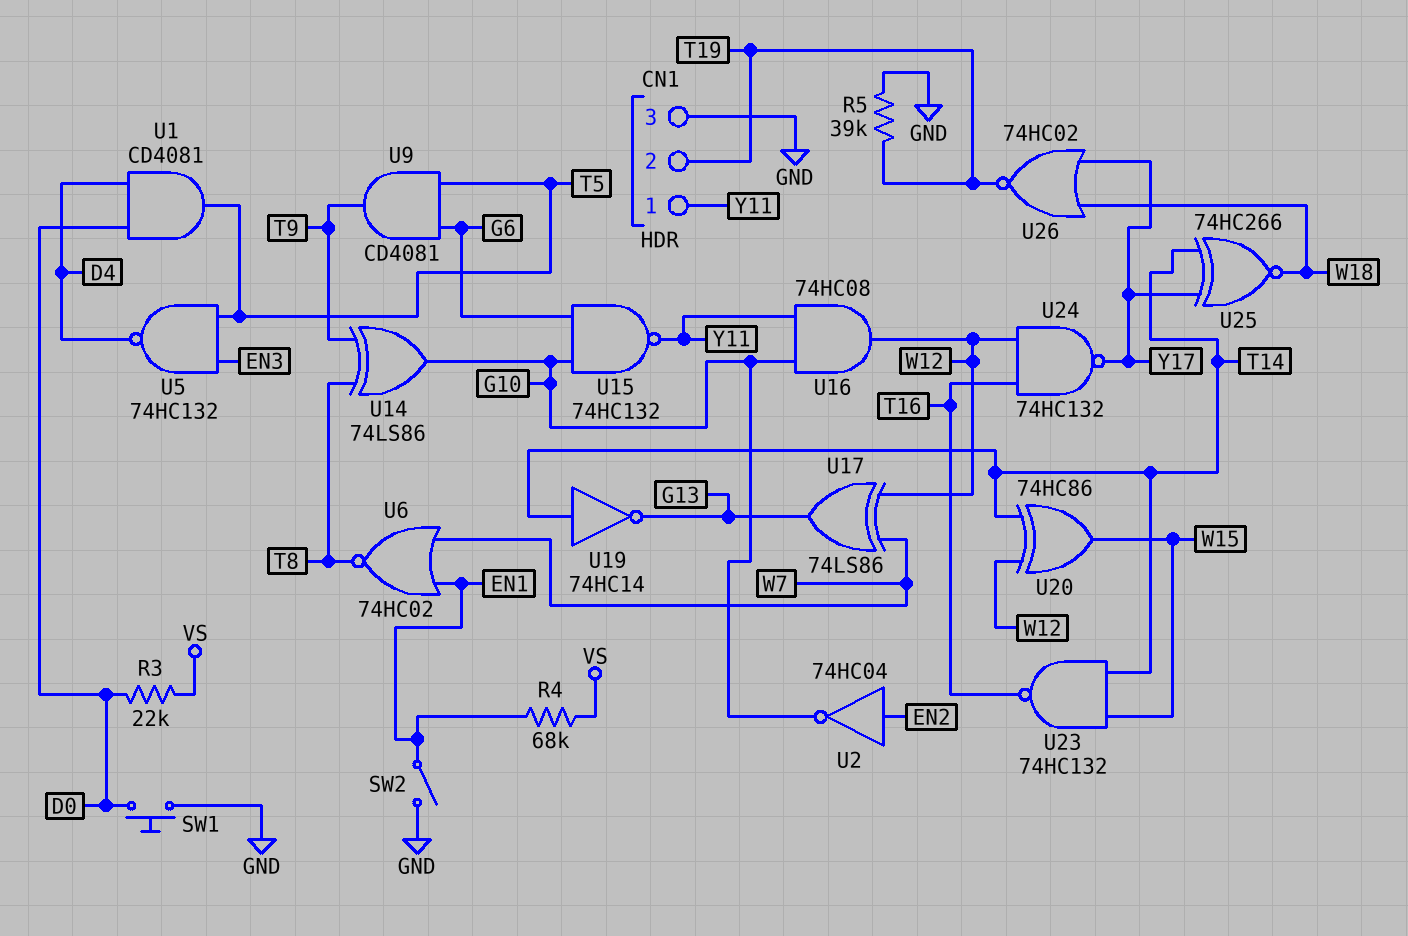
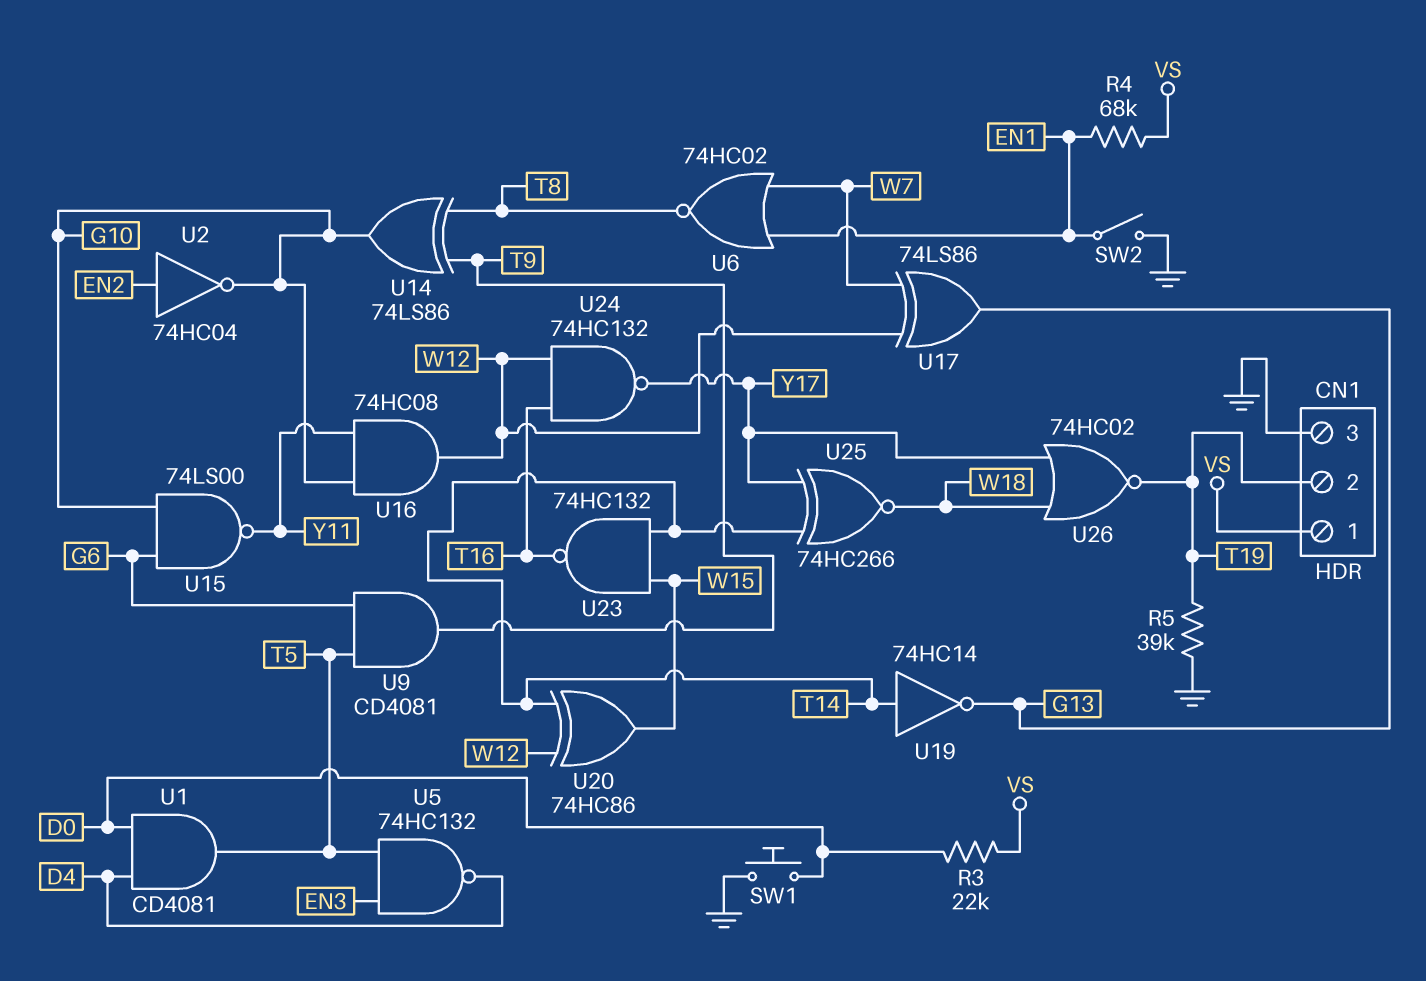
CN1 pin 1: Y11 -> VS
U15: NAND 74HC132 (in G6, in G10, out Y11) -> NAND 74LS00 (in G6, in G10, out Y11)

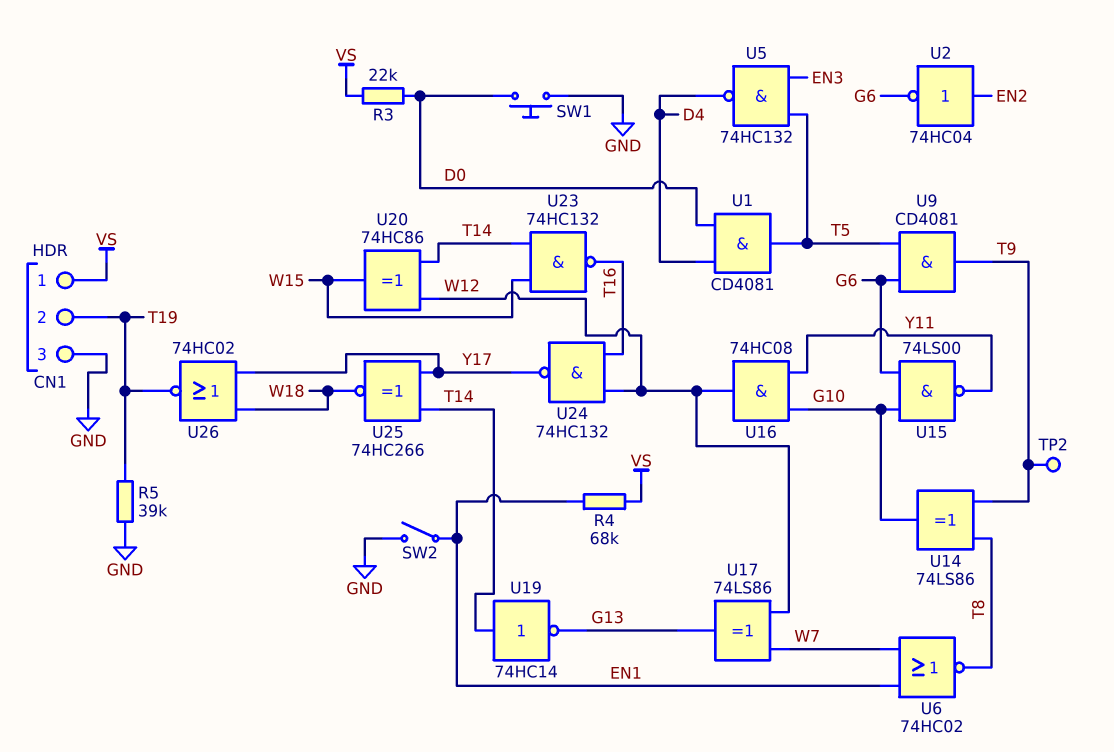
TP2: none -> test point (T9)
U2: NOT 74HC04 (in EN2, out G10) -> NOT 74HC04 (in EN2, out G6)

